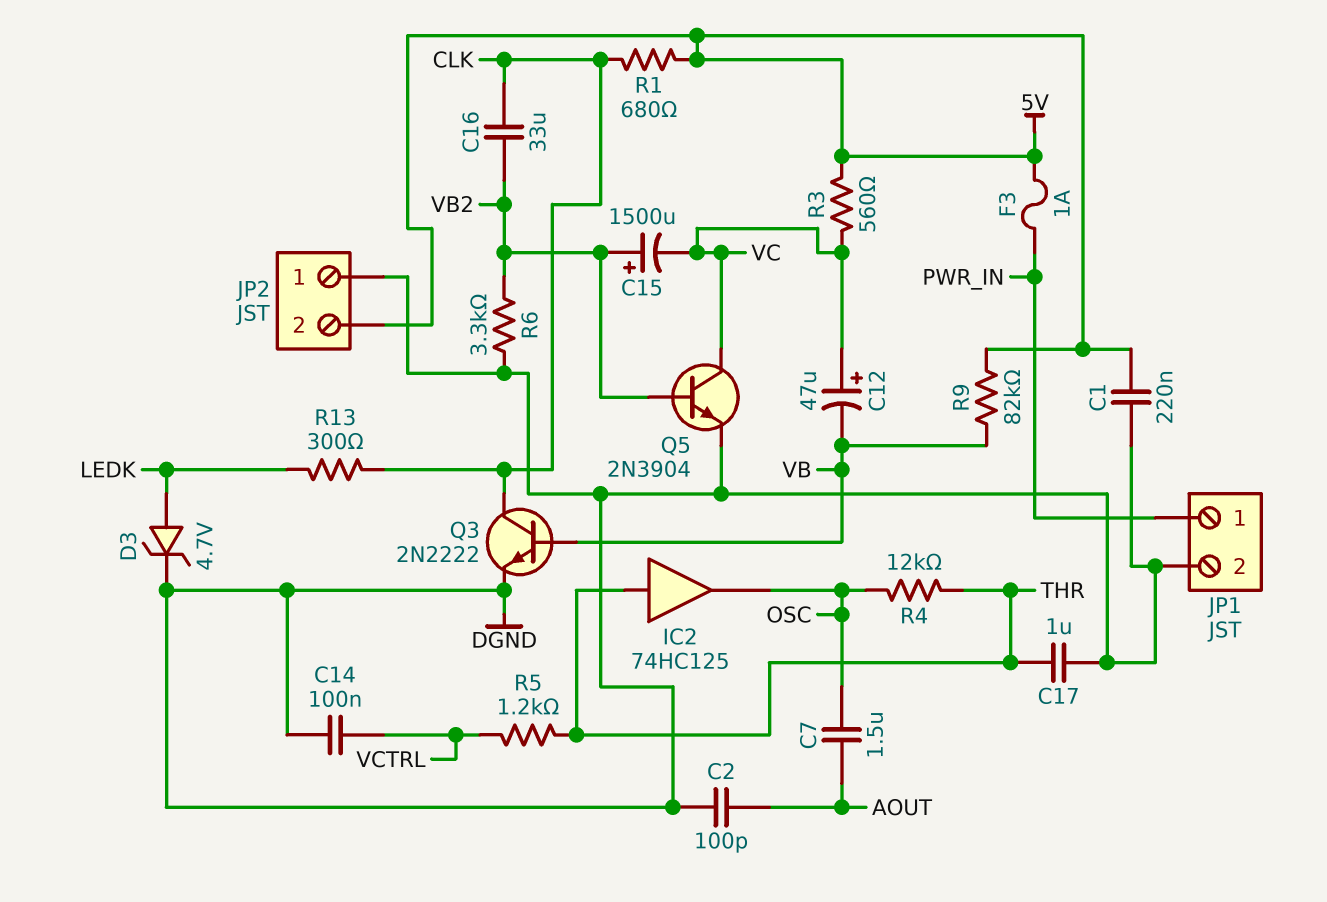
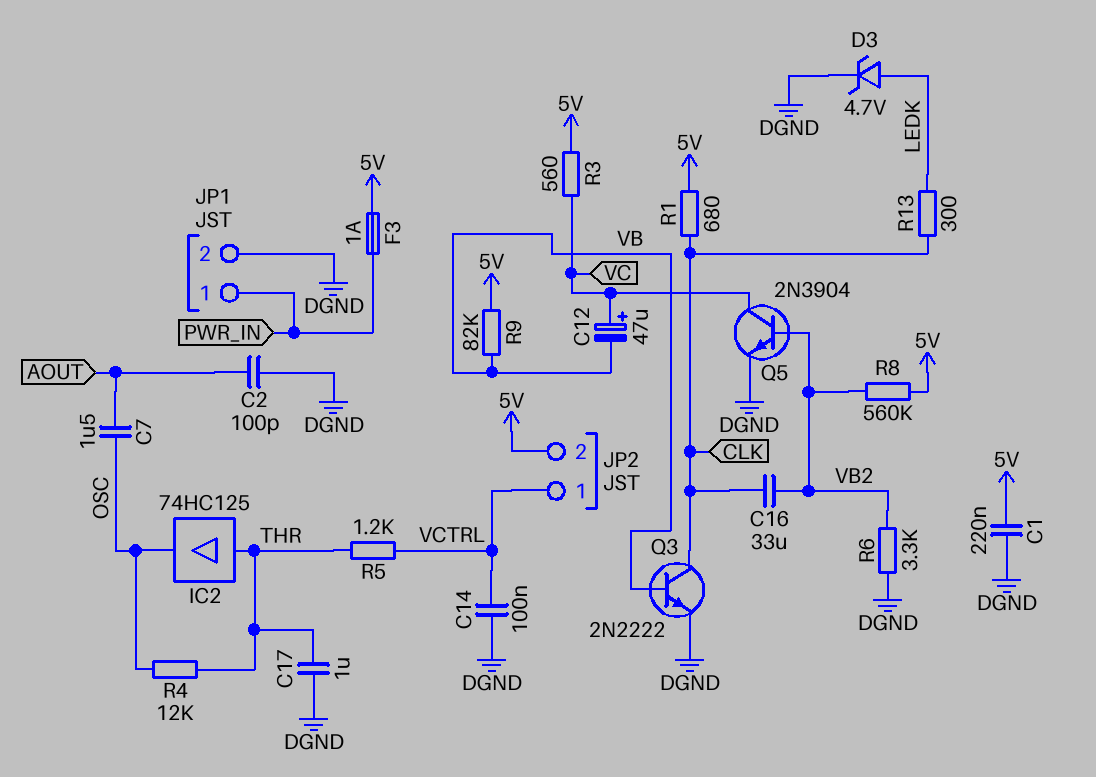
C15: 1500uF (plus VB2, minus VC) -> none
JP2 pin 1: DGND -> VCTRL
R8: none -> 560k (5V, VB2)

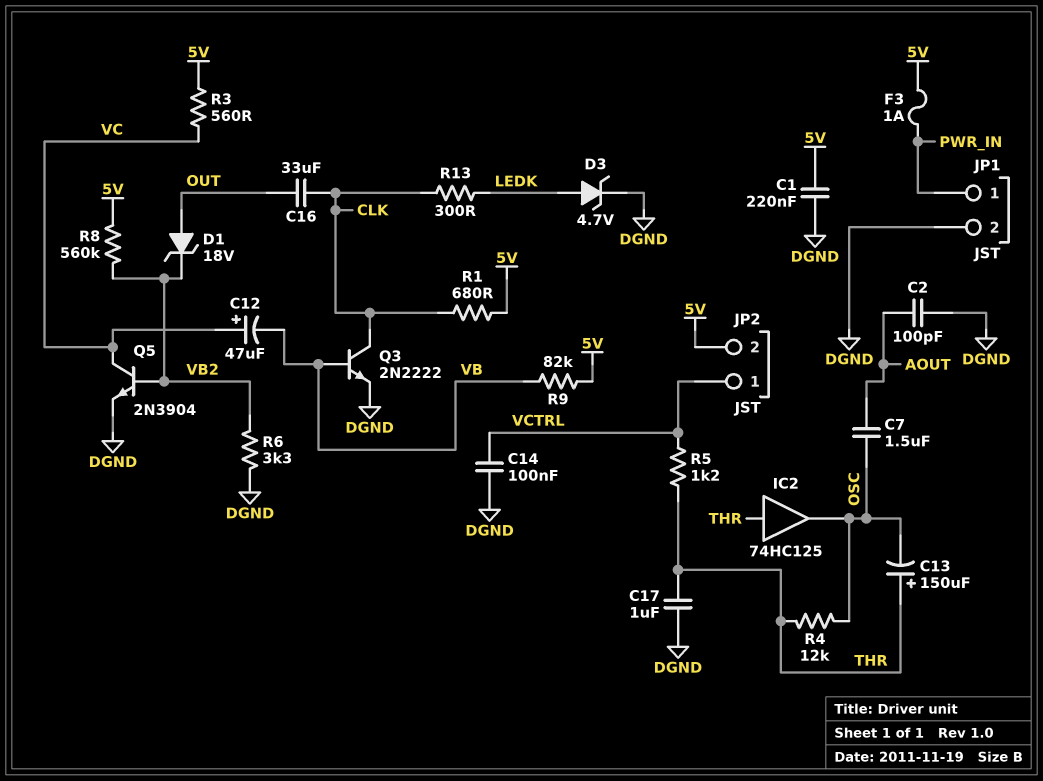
C13: none -> 150uF (plus THR, minus OSC)
C16: 33uF (CLK, VB2) -> 33uF (CLK, OUT)
D1: none -> zener 18V (A OUT, K VB2)

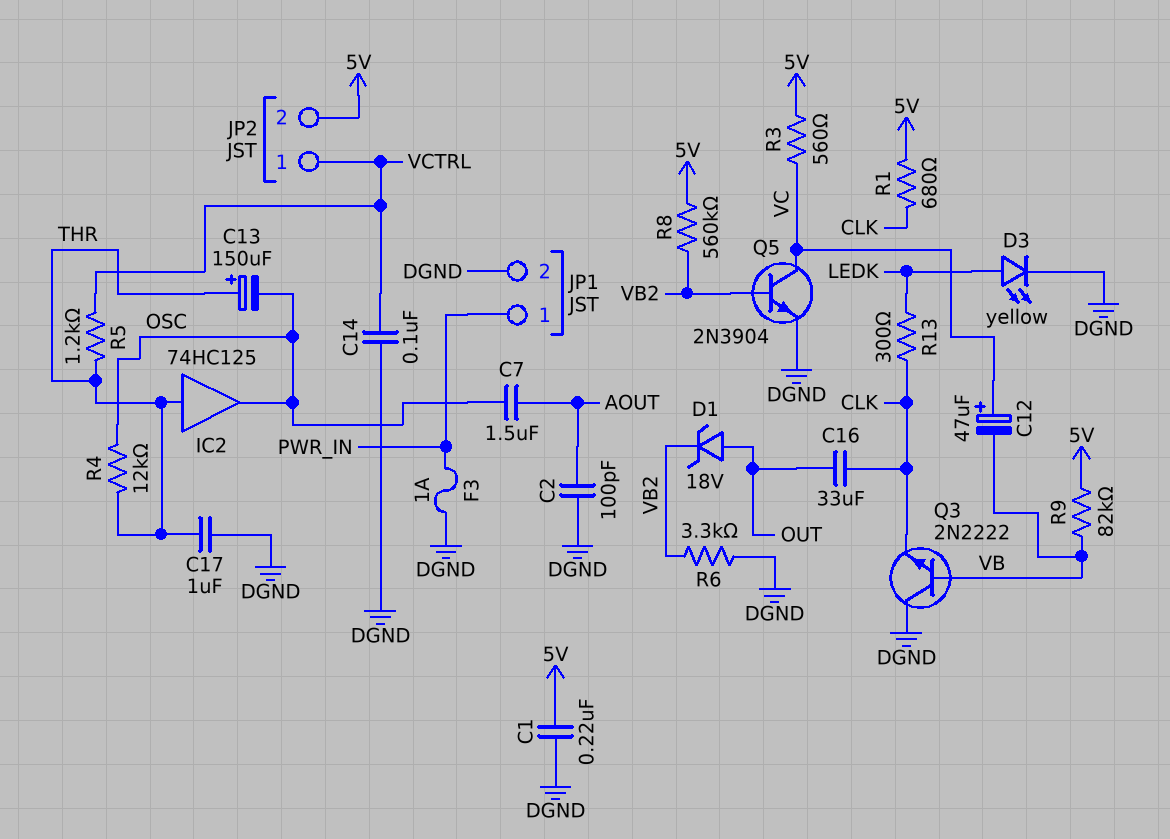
D3: zener 4.7V (A LEDK, K DGND) -> LED yellow (A LEDK, K DGND)
F3: 1A (5V, PWR_IN) -> 1A (DGND, PWR_IN)
Q3: NPN 2N2222 (B VB, C CLK, E DGND) -> NPN 2N2222 (B VB, C DGND, E CLK)

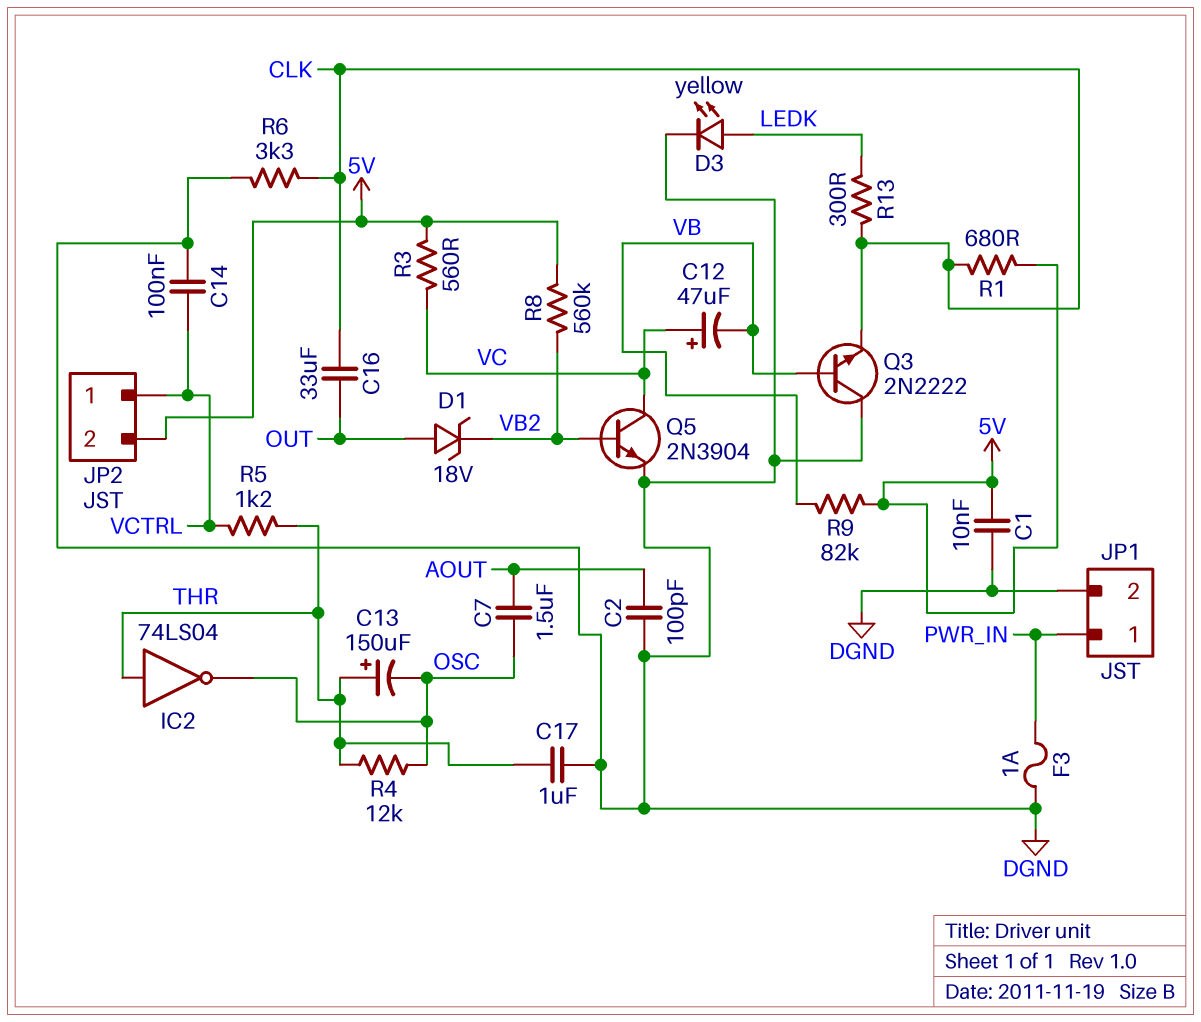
C1: 220nF (5V, DGND) -> 10nF (5V, DGND)
IC2: buffer 74HC125 (in THR, out OSC) -> NOT 74LS04 (in THR, out OSC)
R6: 3.3k (DGND, VB2) -> 3.3k (CLK, DGND)

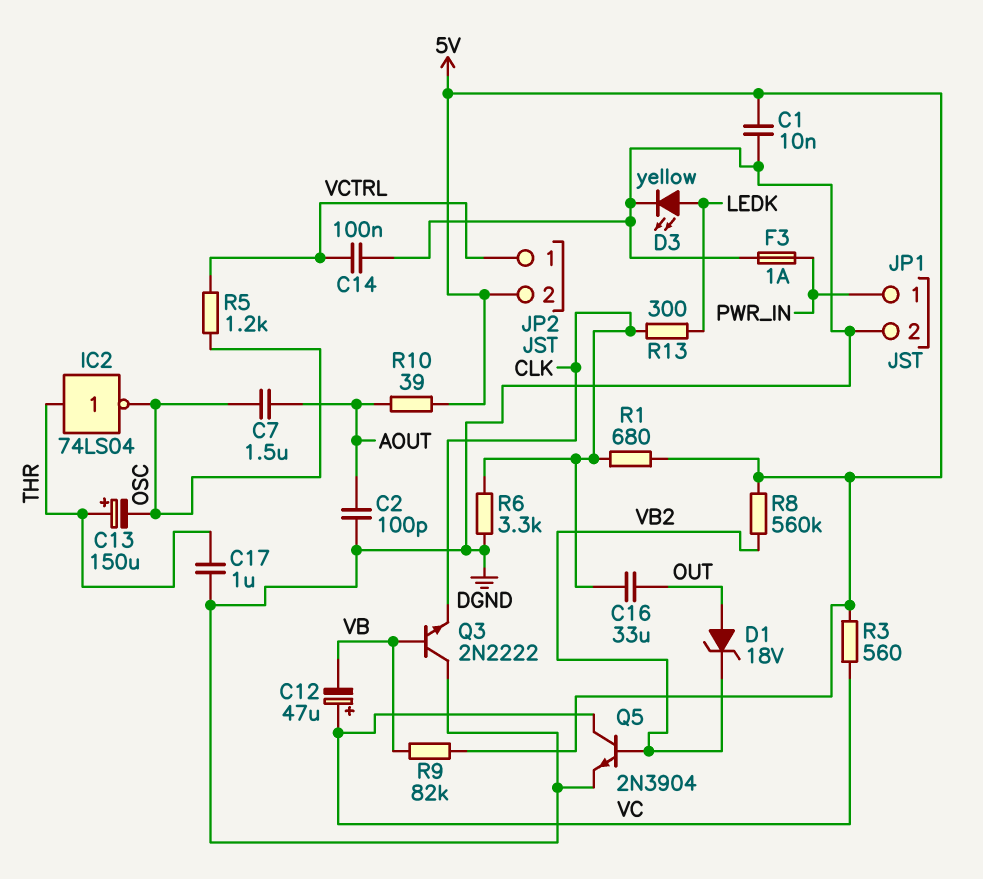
R4: 12k (OSC, THR) -> none
R5: 1.2k (THR, VCTRL) -> 1.2k (OSC, VCTRL)
R10: none -> 39 (5V, AOUT)

